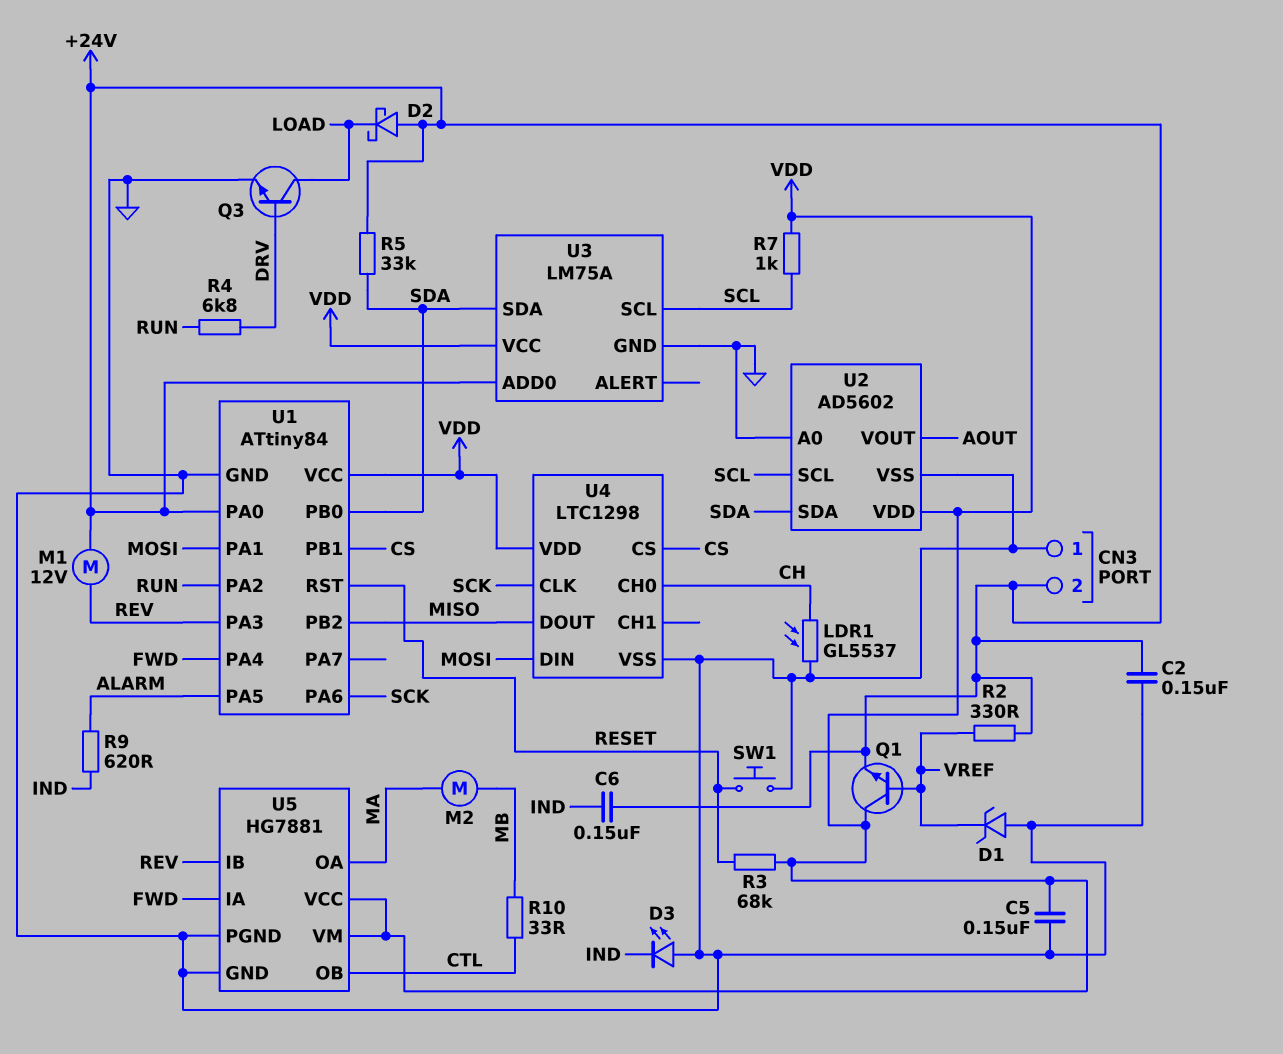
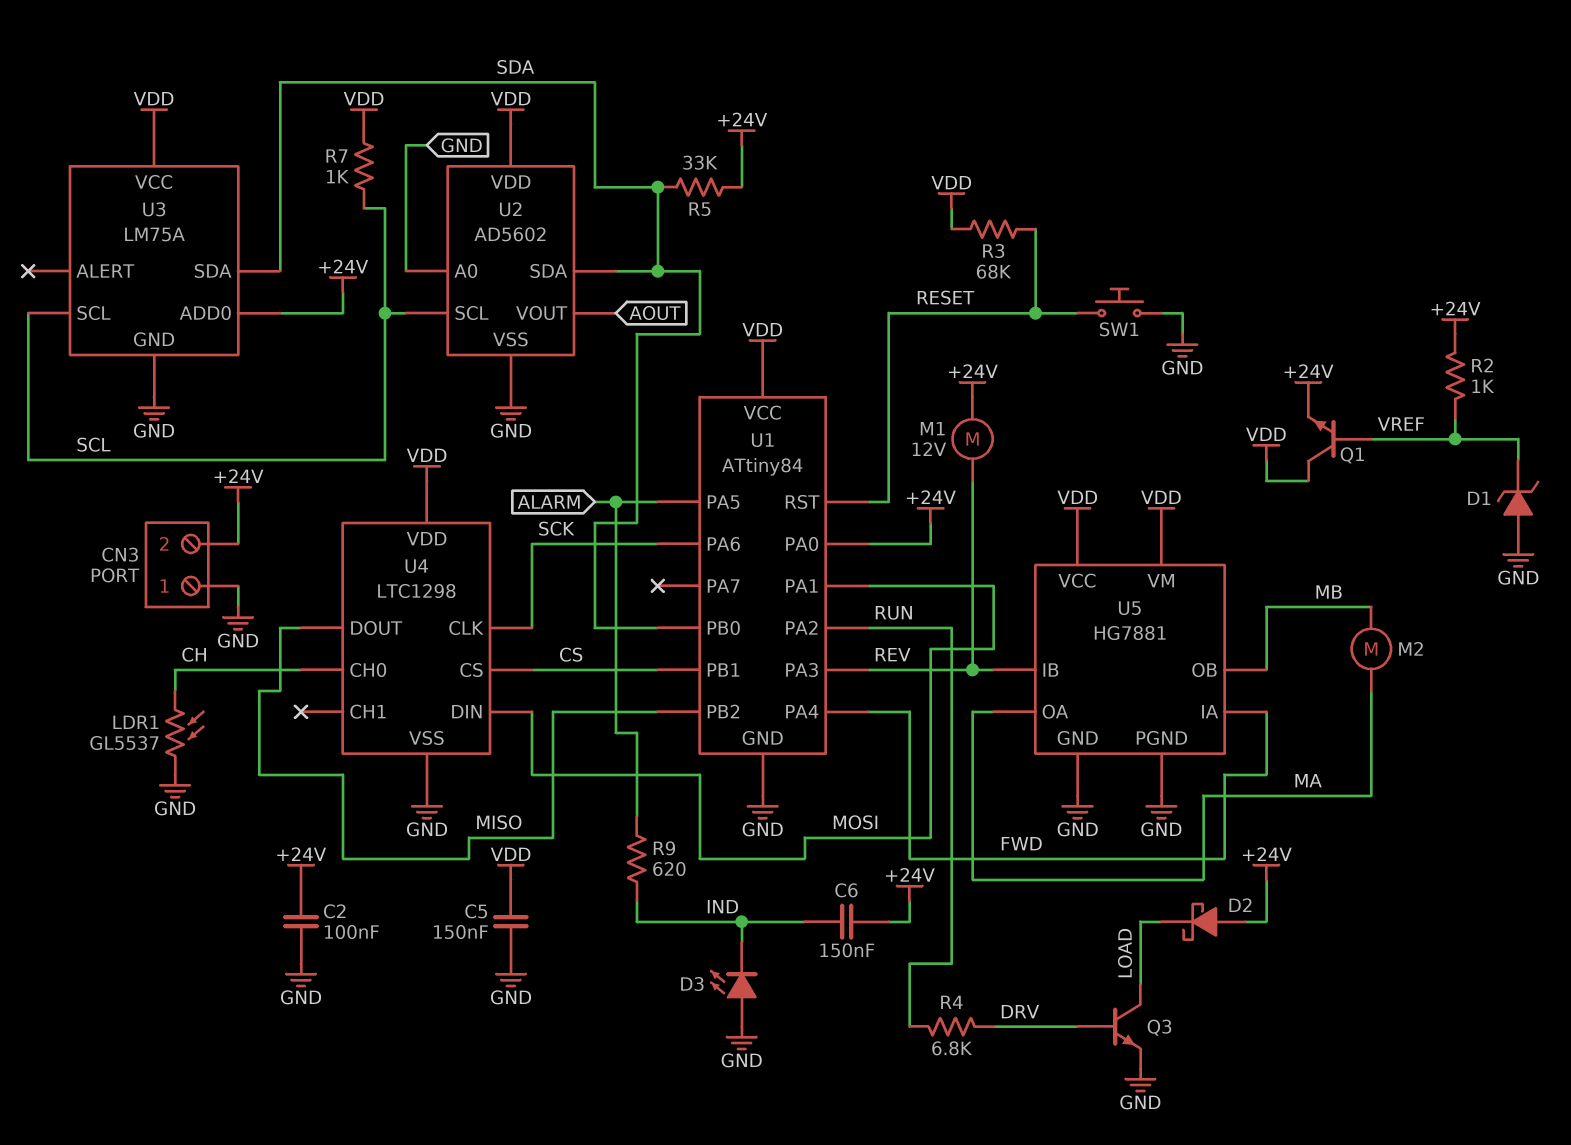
C2: 150nF (+24V, GND) -> 100nF (+24V, GND)
R2: 330 (+24V, VREF) -> 1k (+24V, VREF)
R10: 33 (CTL, MB) -> none
U5 pin OB: CTL -> MB

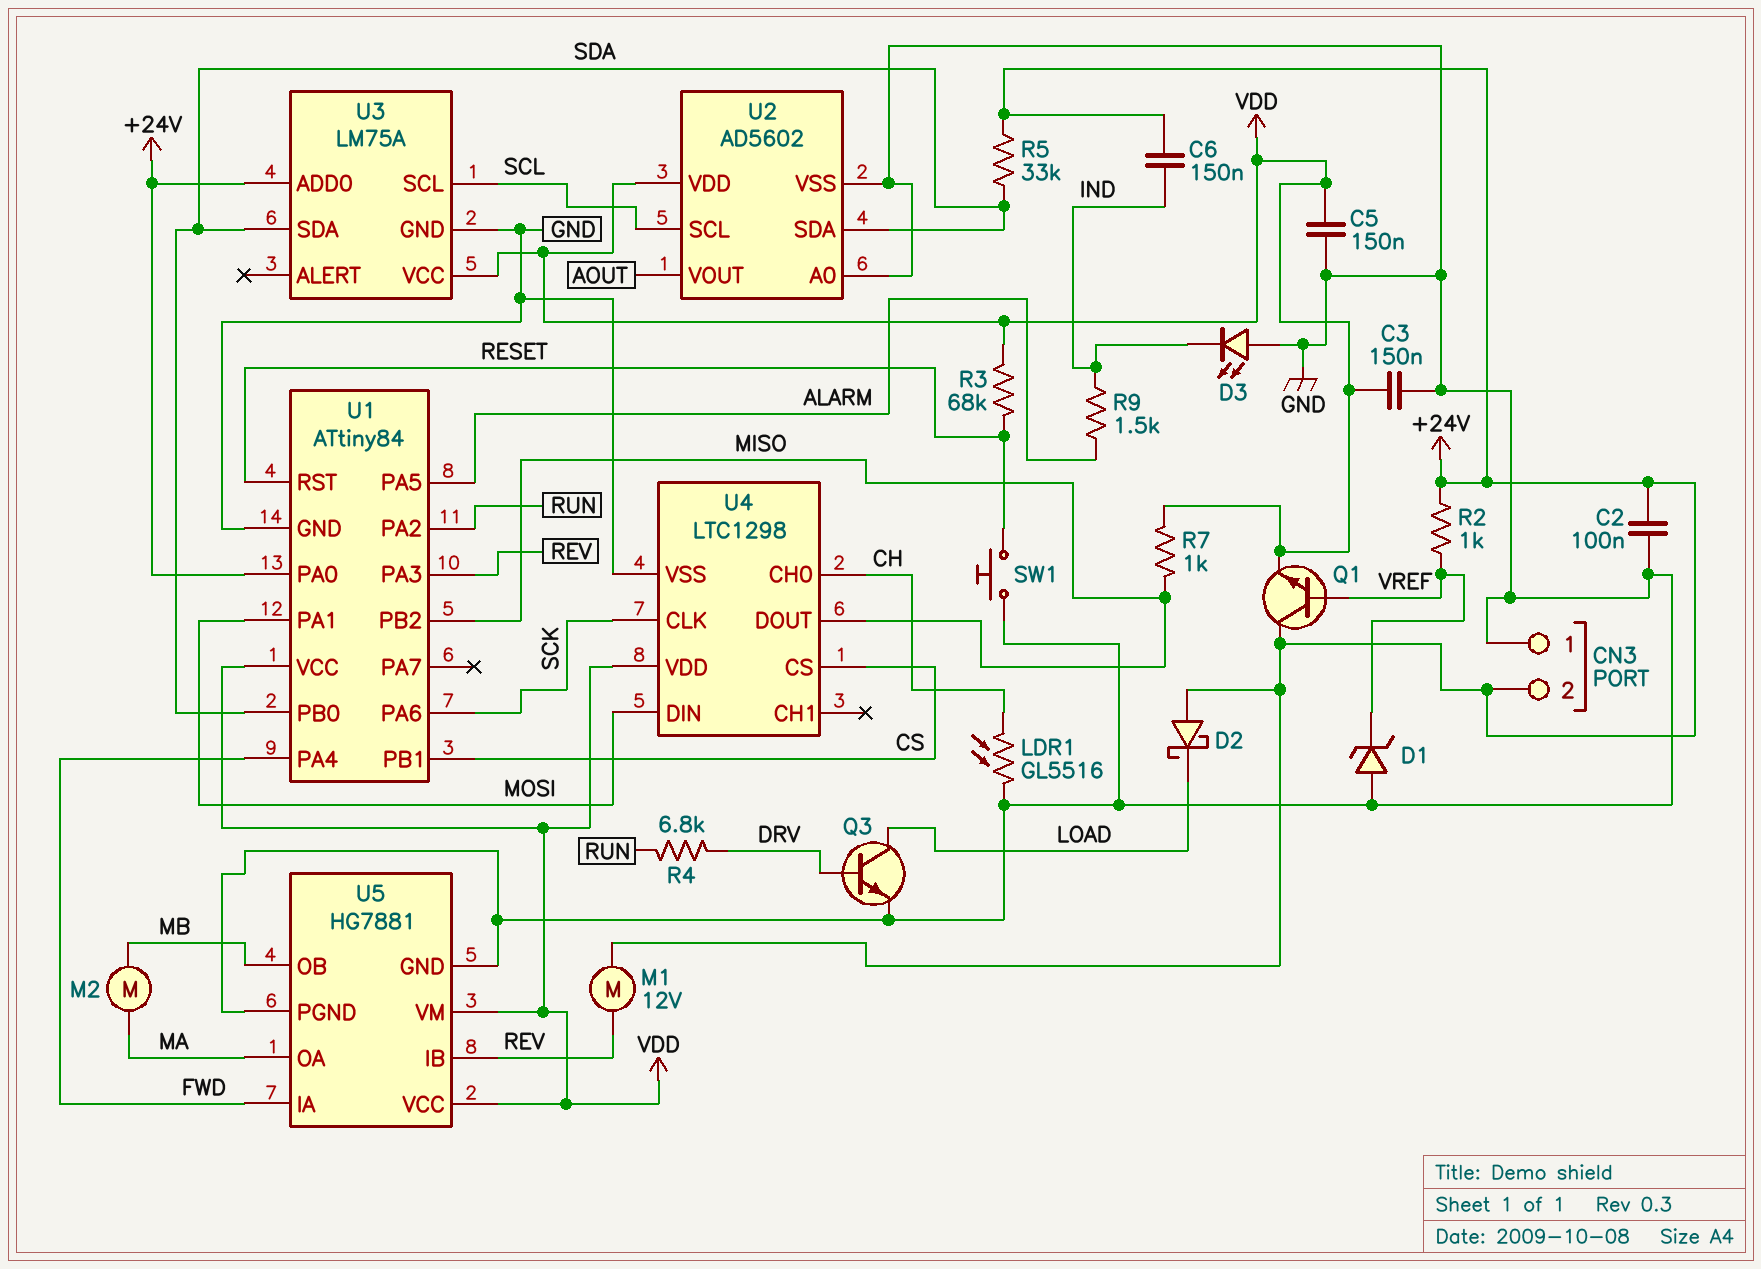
C3: none -> 150nF (GND, VDD)
LDR1: GL5537 (CH, GND) -> GL5516 (CH, GND)
Q1: NPN (B VREF, C VDD, E +24V) -> NPN (B VREF, C +24V, E VDD)
R7: 1k (SCL, VDD) -> 1k (MISO, VDD)
R9: 620 (ALARM, IND) -> 1.5k (ALARM, IND)

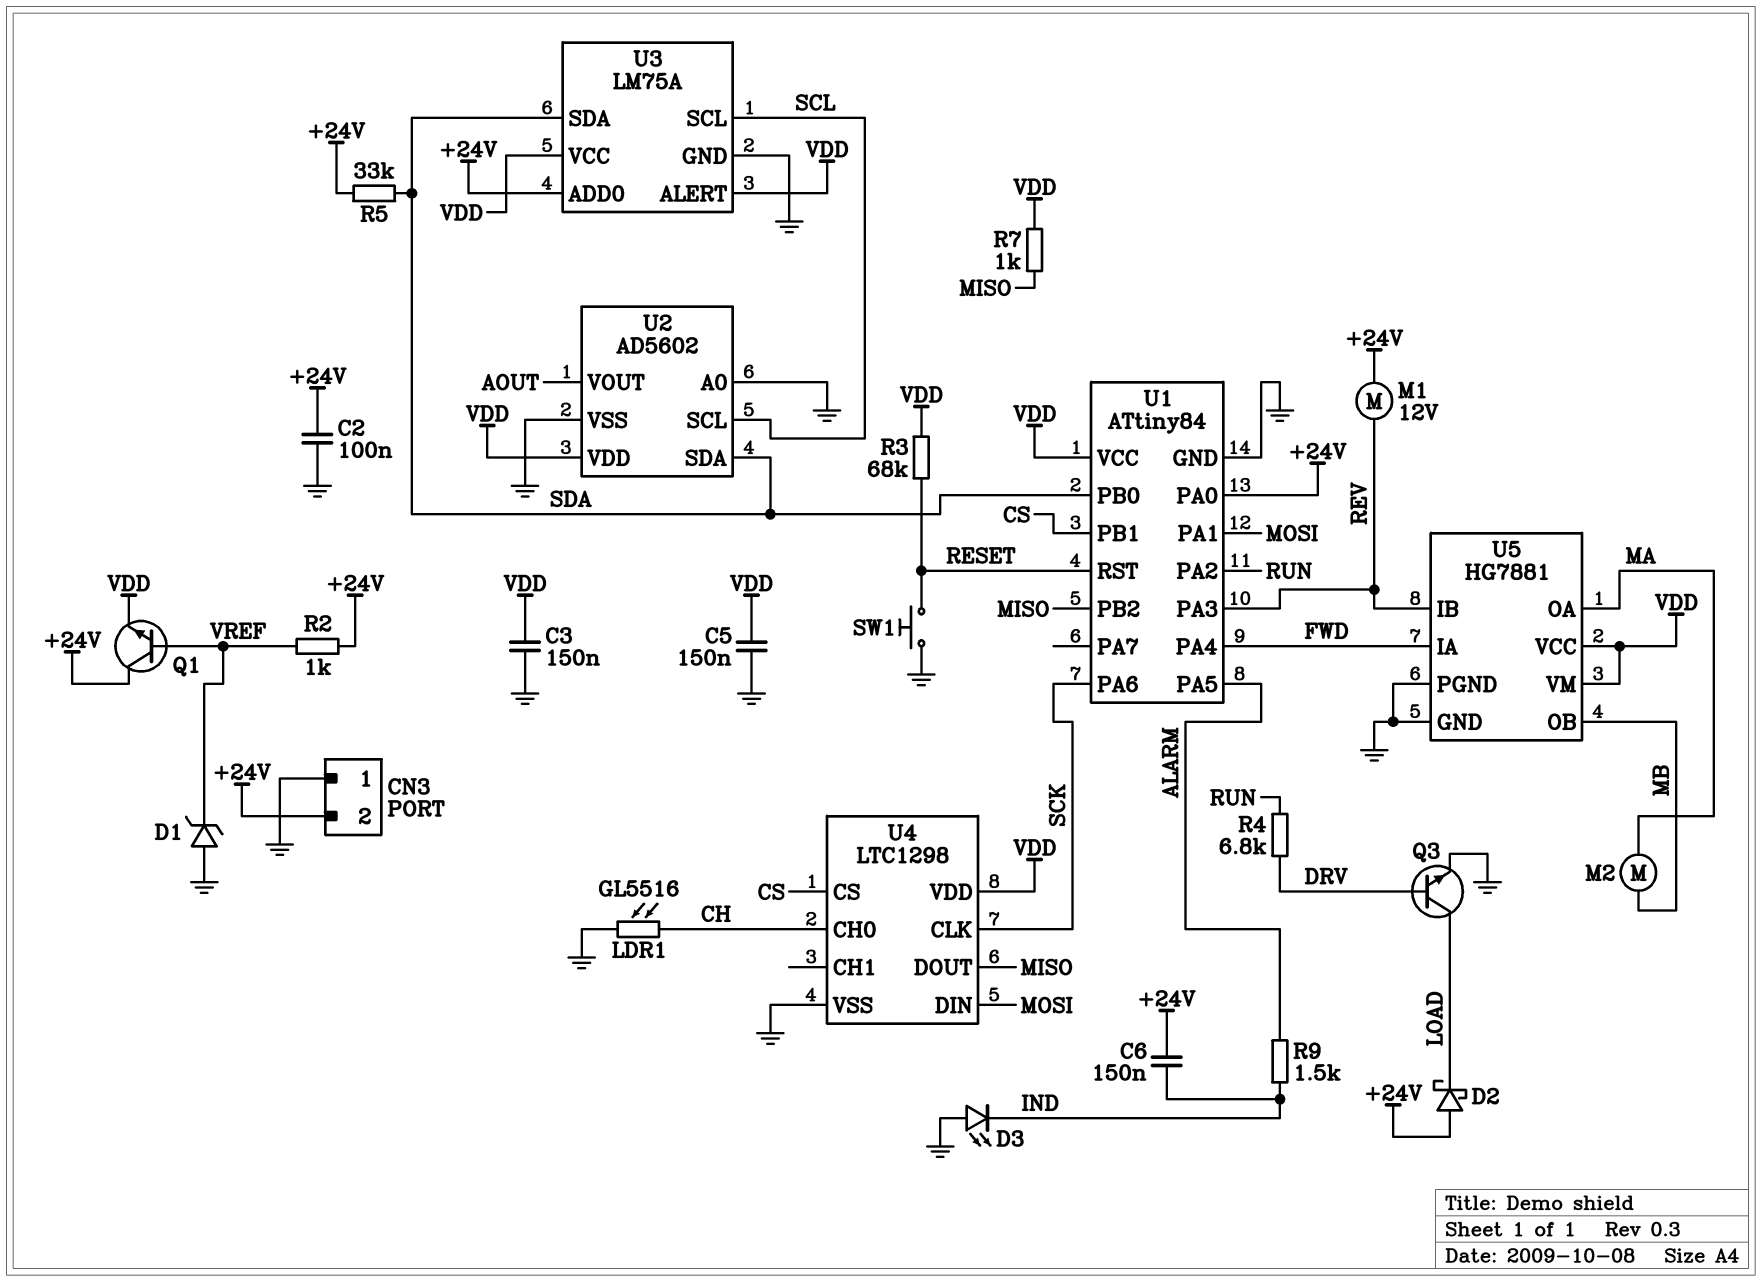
U3 pin ALERT: none -> VDD

